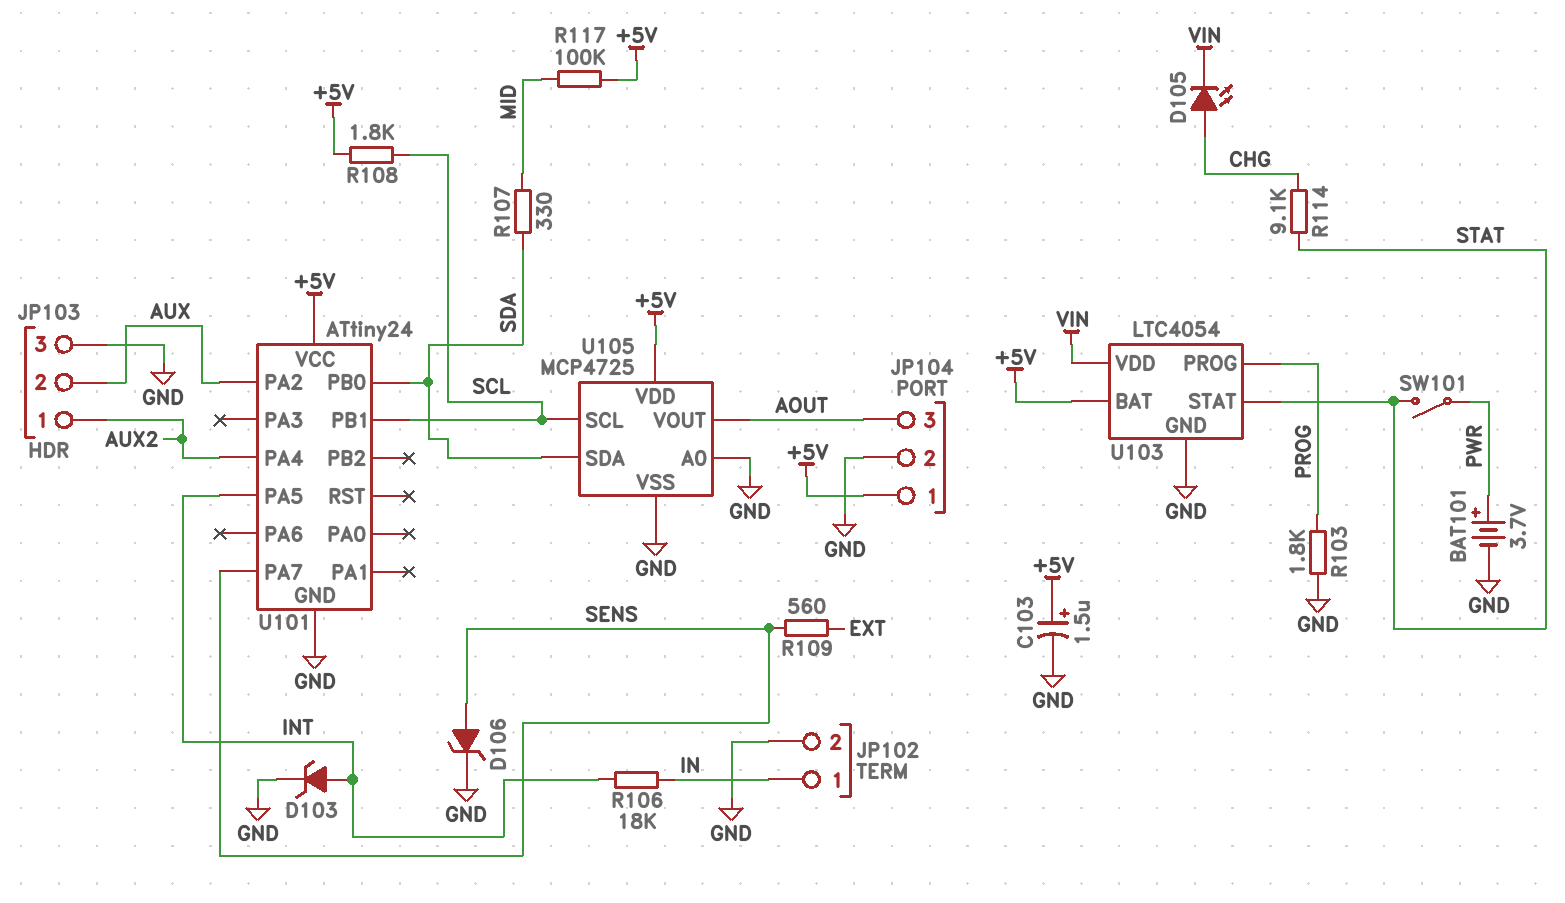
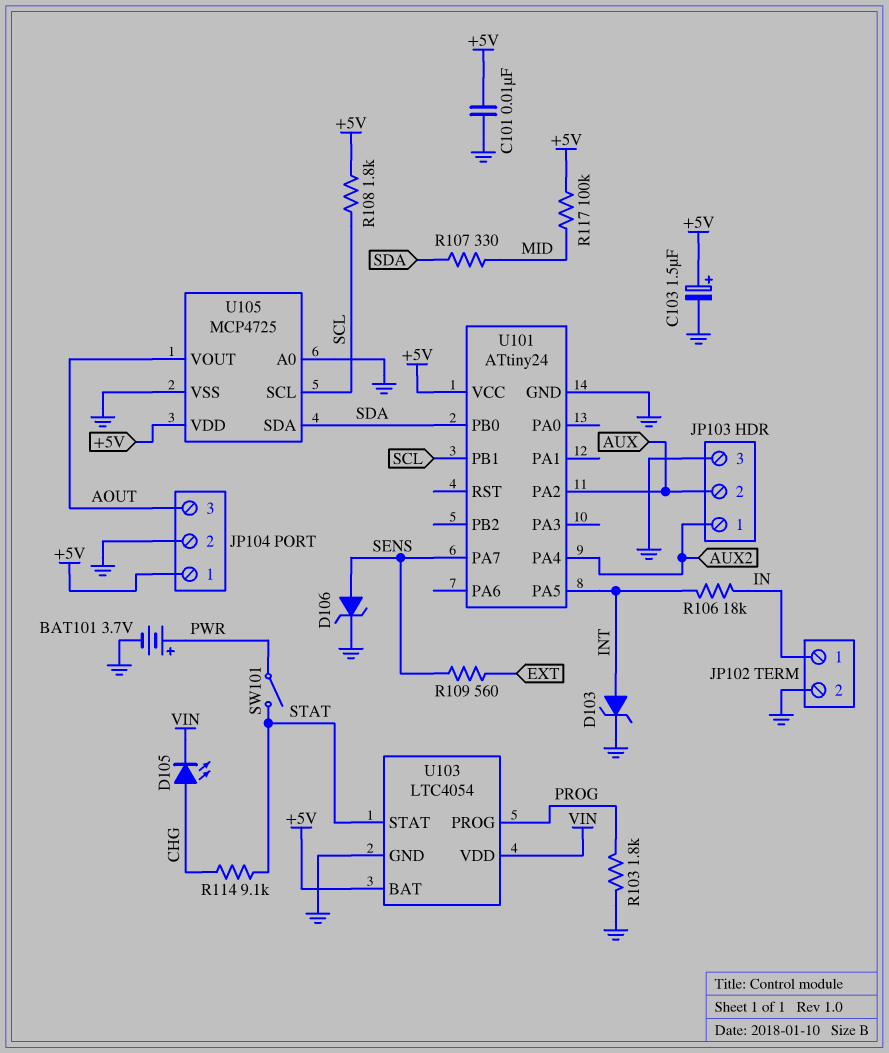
C101: none -> 10nF (+5V, GND)

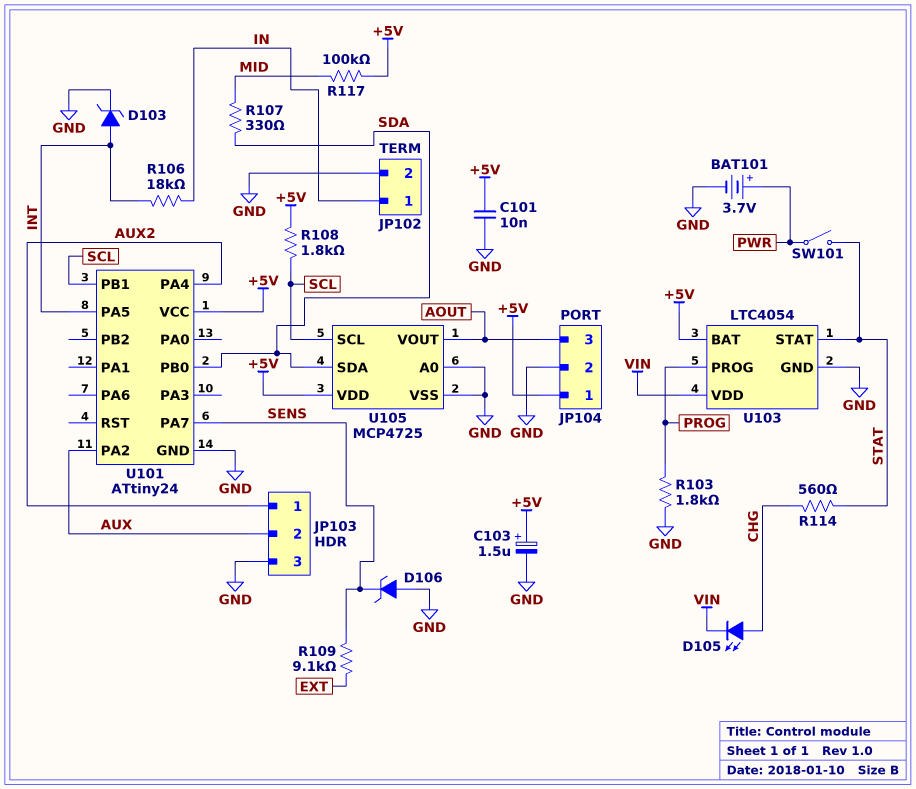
D106: zener (A SENS, K GND) -> zener (A GND, K SENS)
R109: 560 (EXT, SENS) -> 9.1k (EXT, SENS)
R114: 9.1k (CHG, STAT) -> 560 (CHG, STAT)

